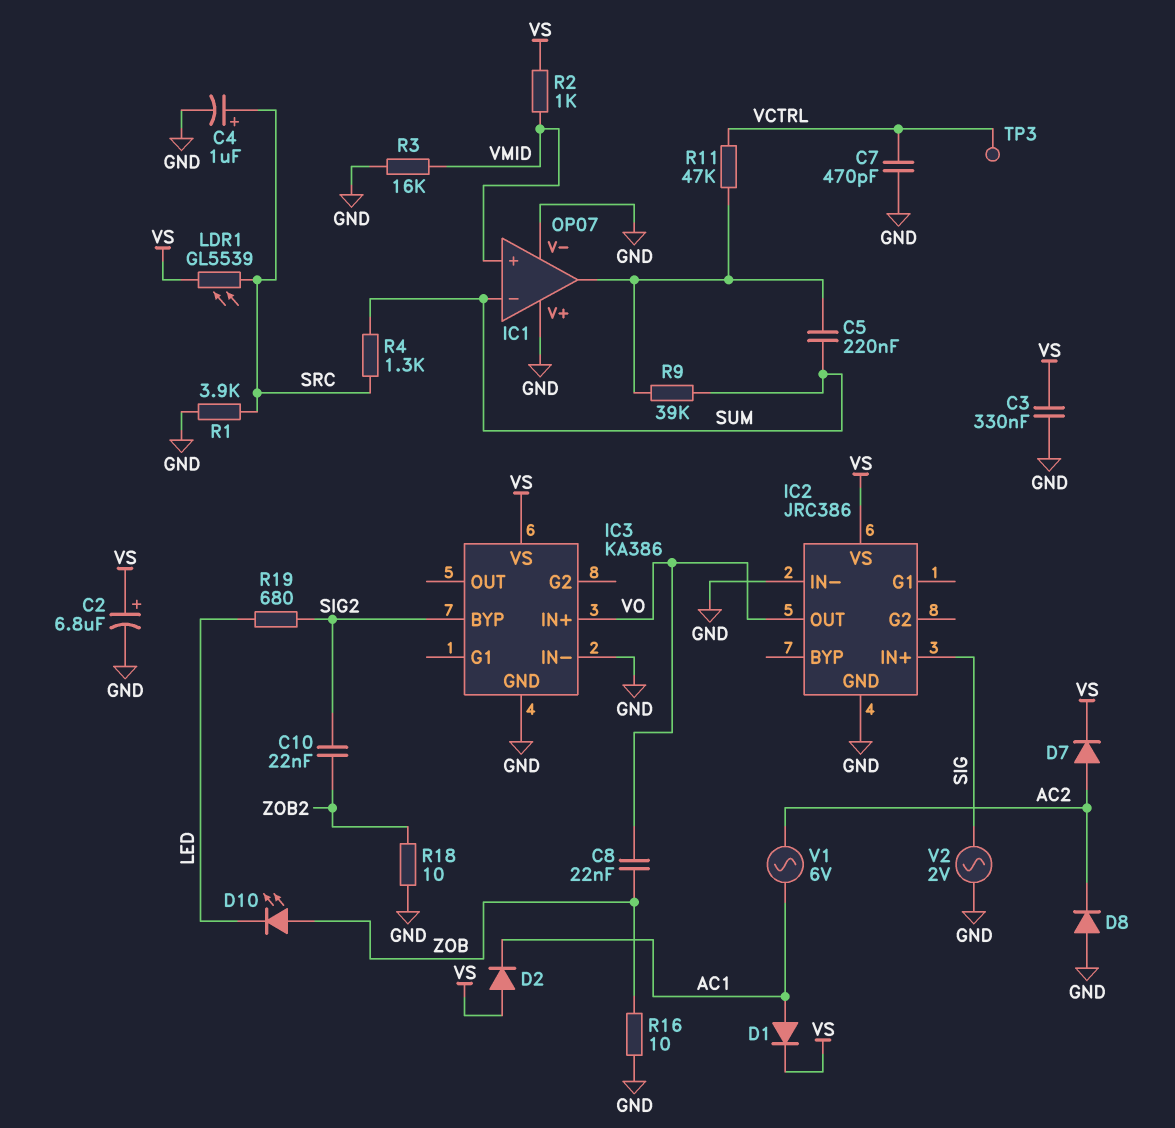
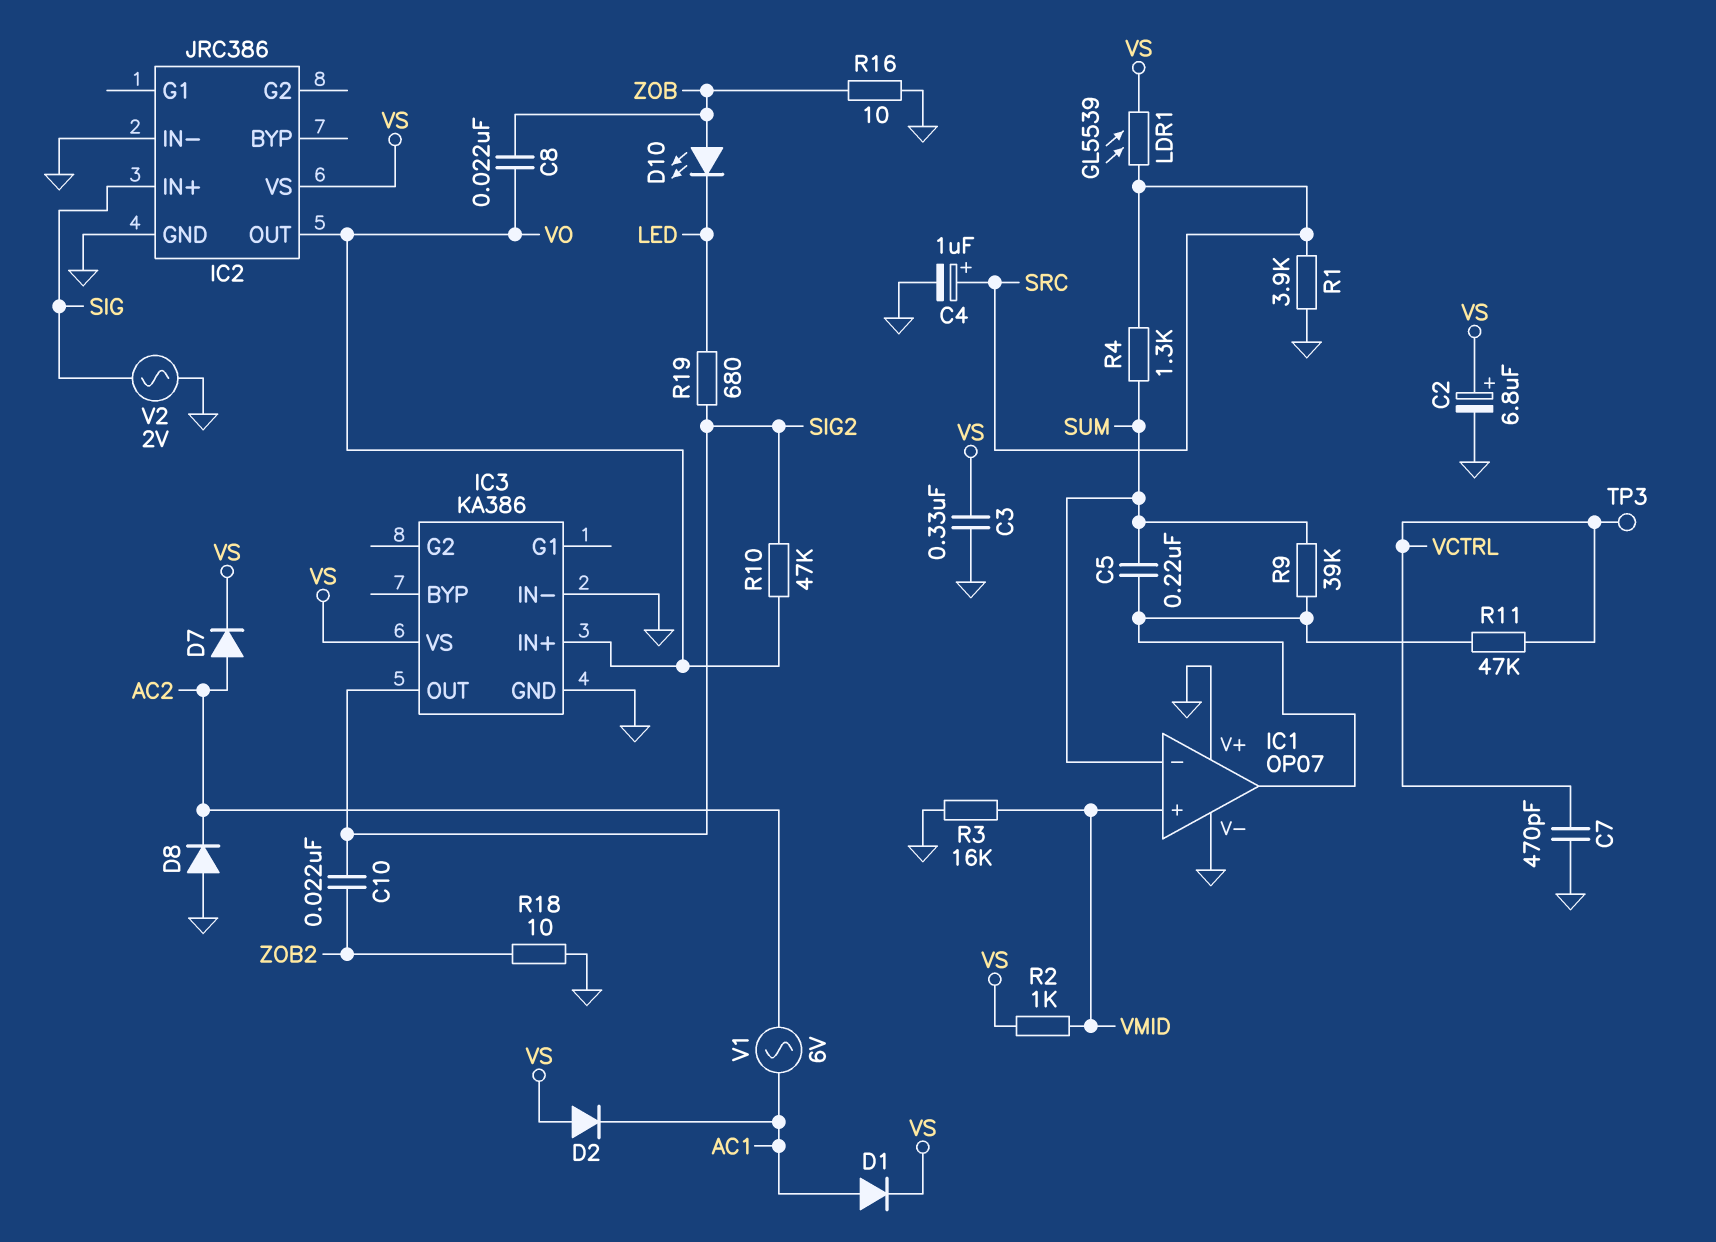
IC3 pin BYP: SIG2 -> none
IC3 pin OUT: none -> SIG2
R10: none -> 47k (SIG2, VO)

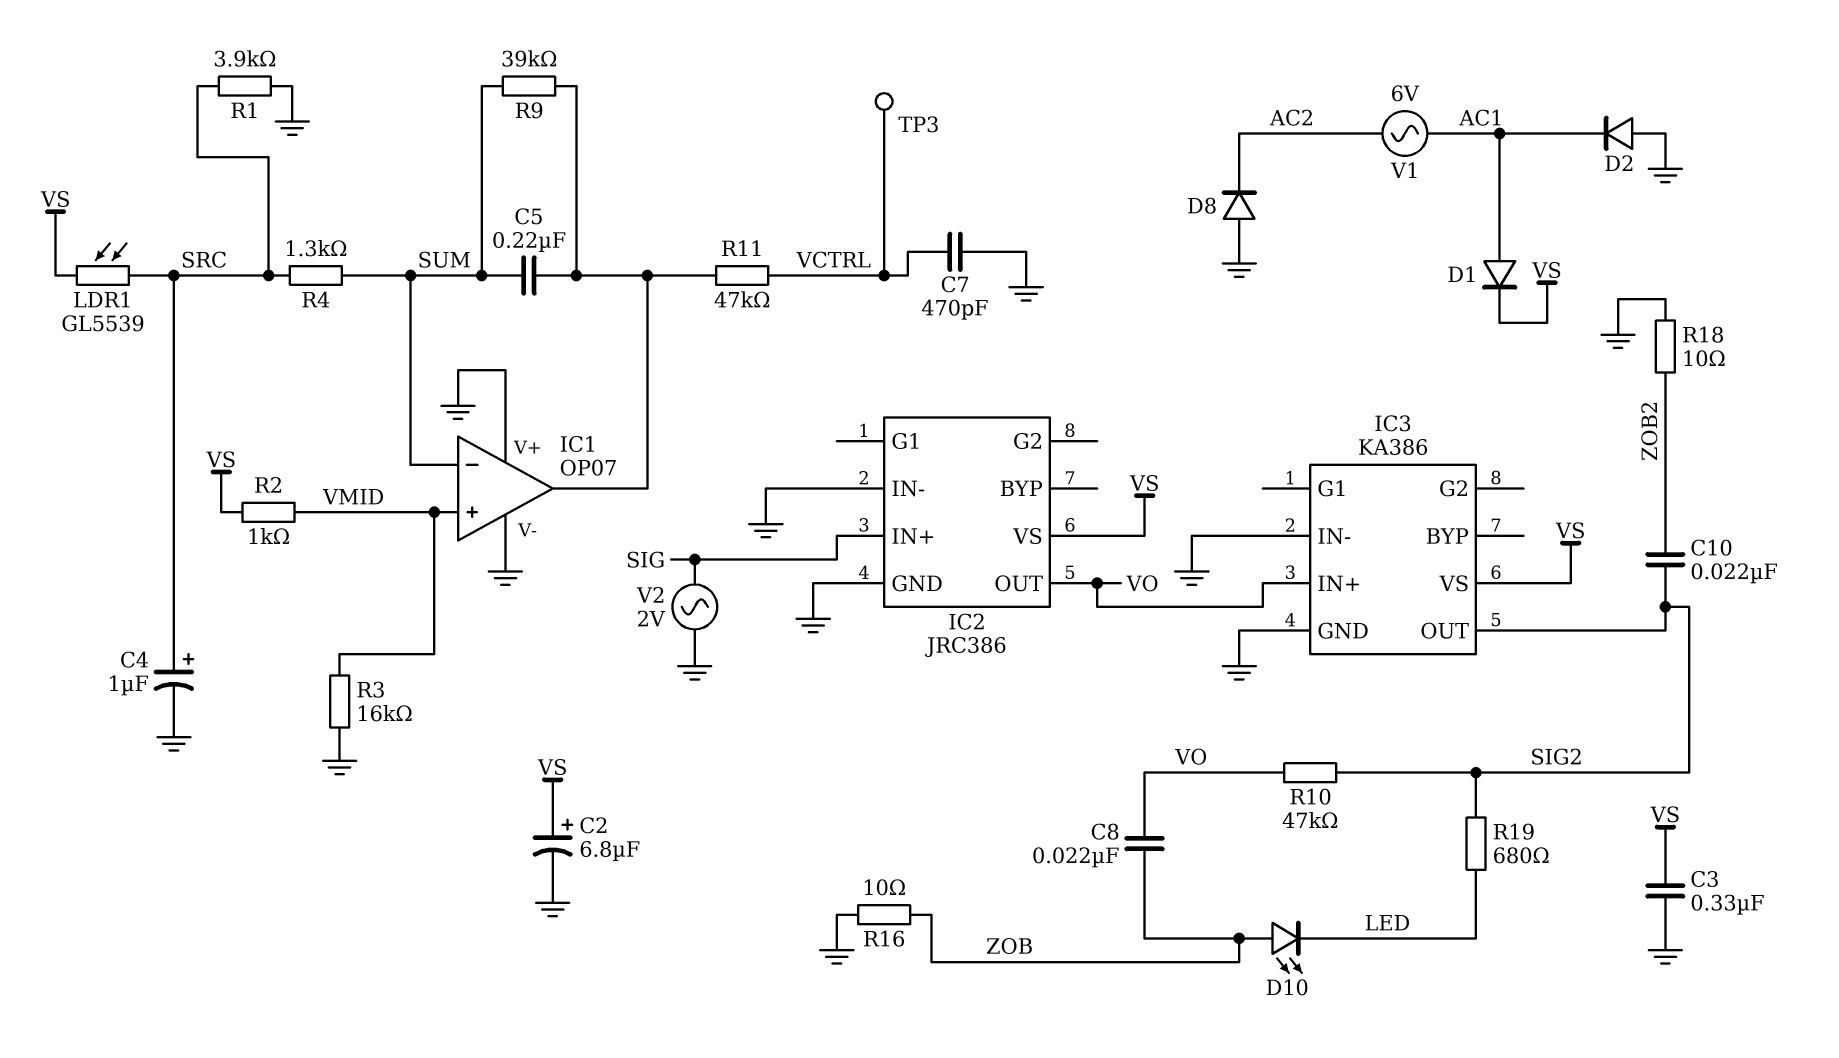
D2: diode (A VS, K AC1) -> diode (A GND, K AC1)
D7: diode (A AC2, K VS) -> none

